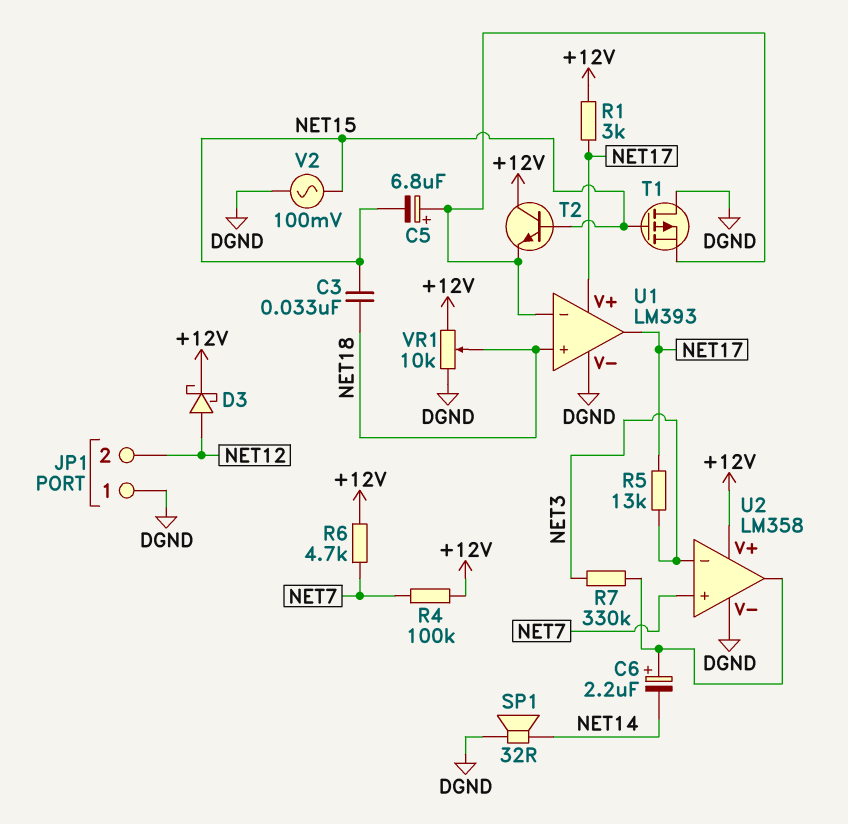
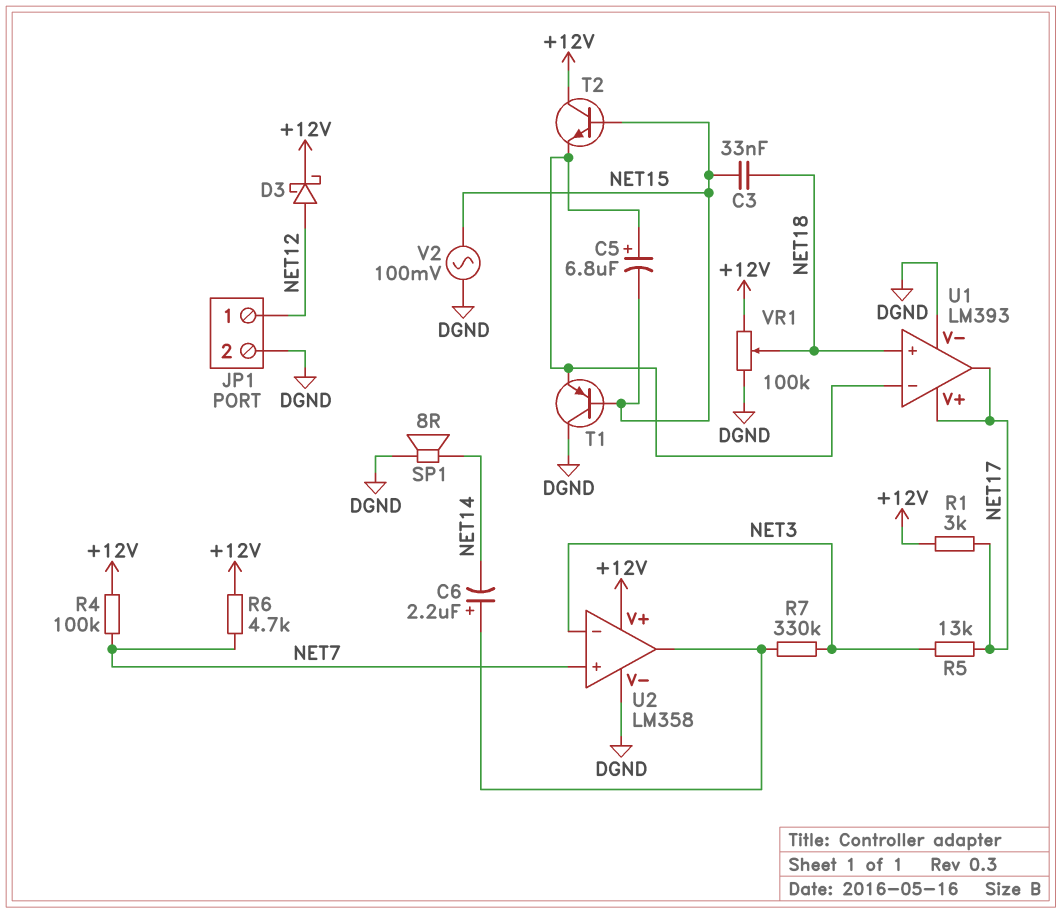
JP1 pin 1: DGND -> NET12
JP1 pin 2: NET12 -> DGND
SP1: speaker 32R (DGND, NET14) -> speaker 8R (DGND, NET14)
T1: PMOS (G NET15, D DGND, S U1/in-) -> PNP (B NET15, C DGND, E U1/in-)
VR1: 10k (+12V, DGND, wiper NET18) -> 100k (+12V, DGND, wiper NET18)

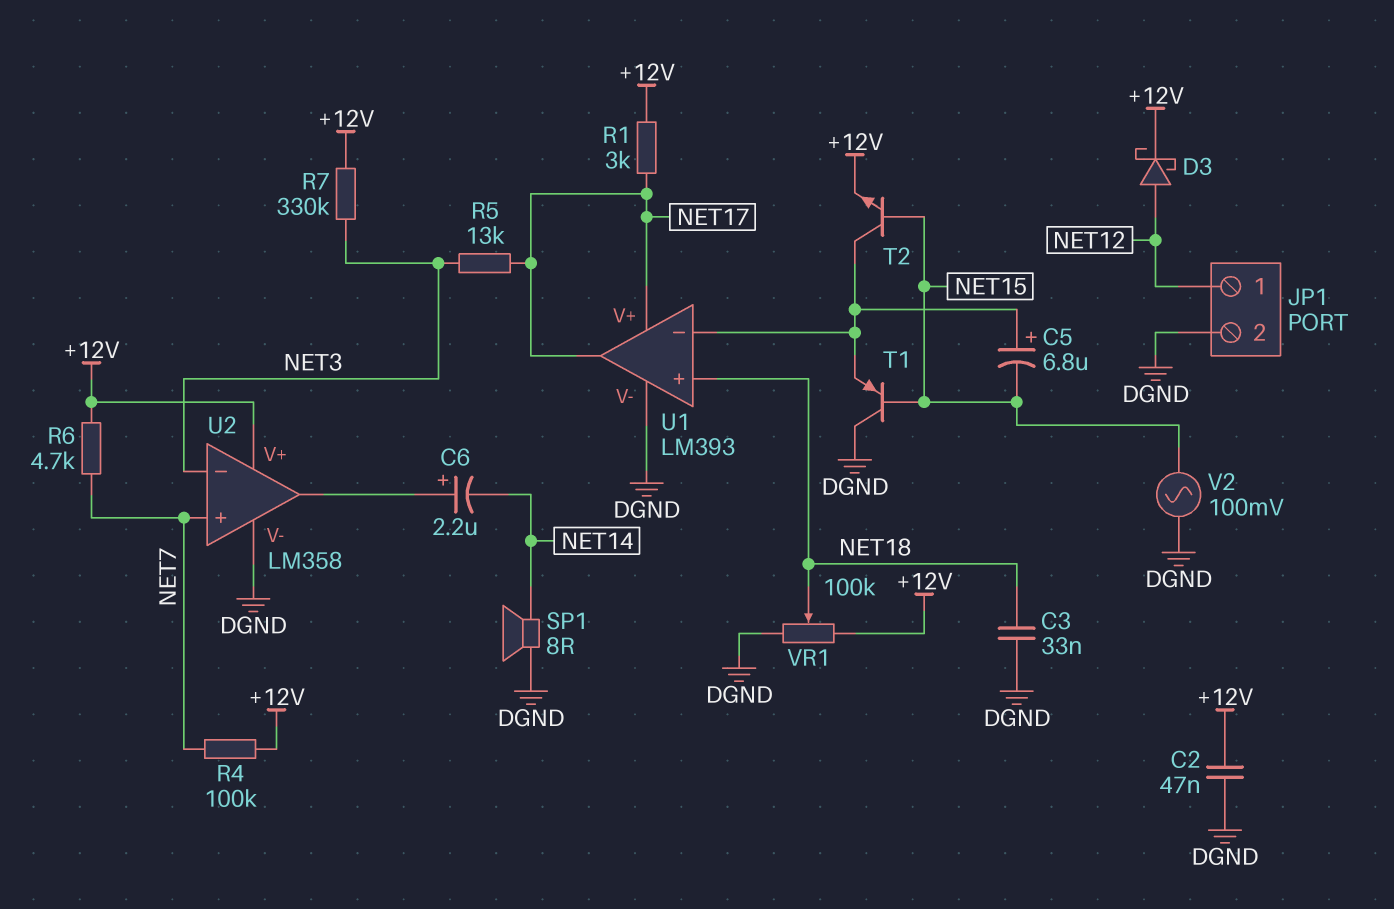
C2: none -> 47nF (+12V, DGND)
C3: 33nF (NET15, NET18) -> 33nF (DGND, NET18)
R7: 330k (NET3, U2/out) -> 330k (+12V, NET3)
T2: NPN (B NET15, C +12V, E U1/in-) -> NPN (B NET15, C U1/in-, E +12V)

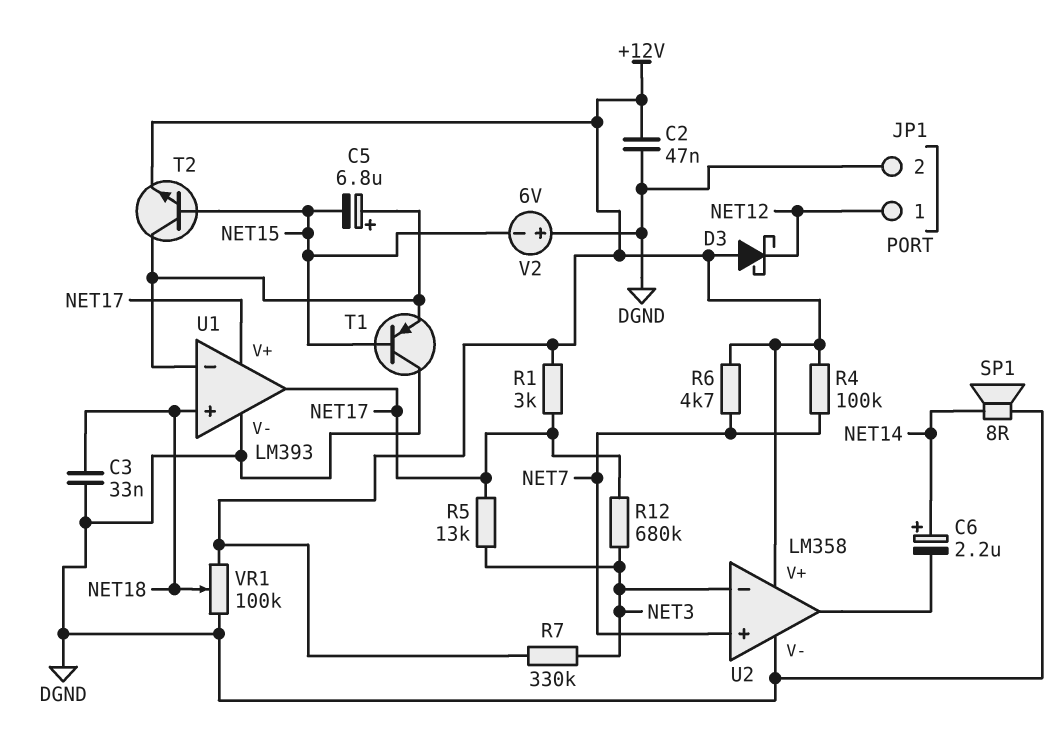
C6: 2.2uF (plus U2/out, minus NET14) -> 2.2uF (plus NET14, minus U2/out)
D3: schottky (A NET12, K +12V) -> schottky (A +12V, K NET12)
R12: none -> 680k (NET3, NET17)
V2: AC 100mV (DGND, NET15) -> 6V (plus DGND, minus NET15)

